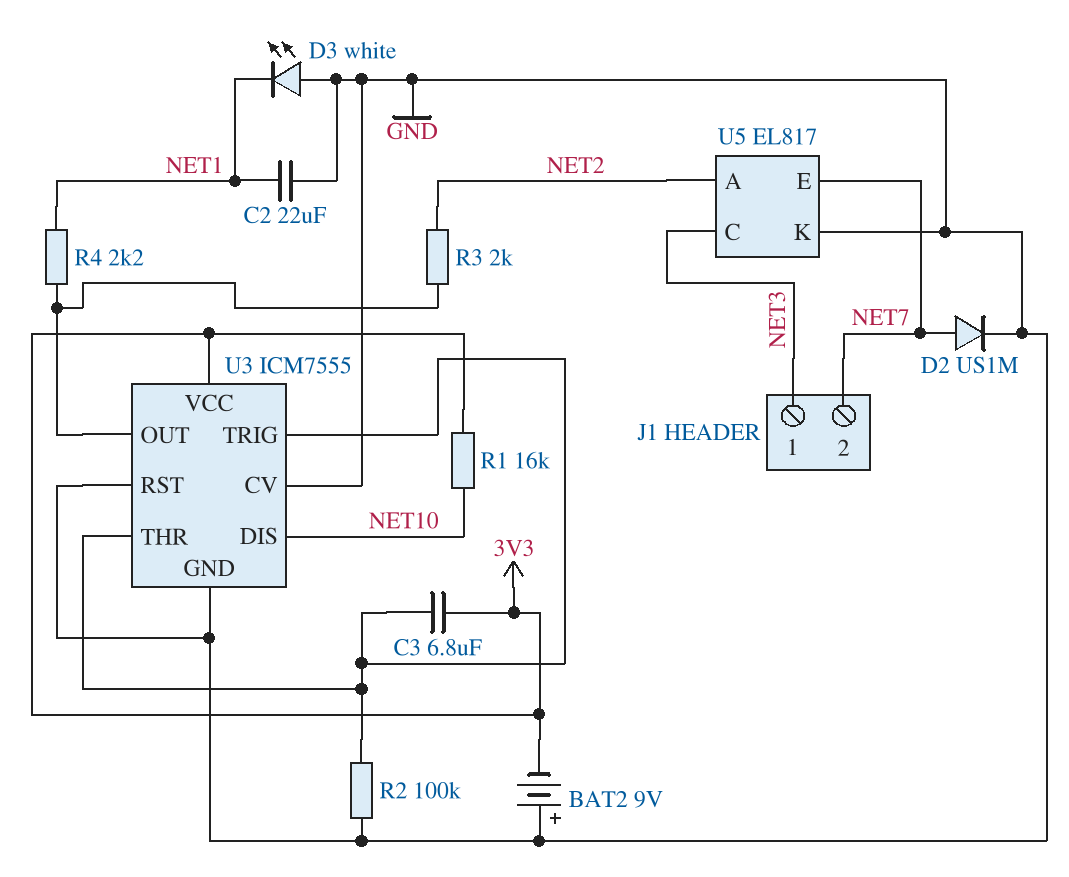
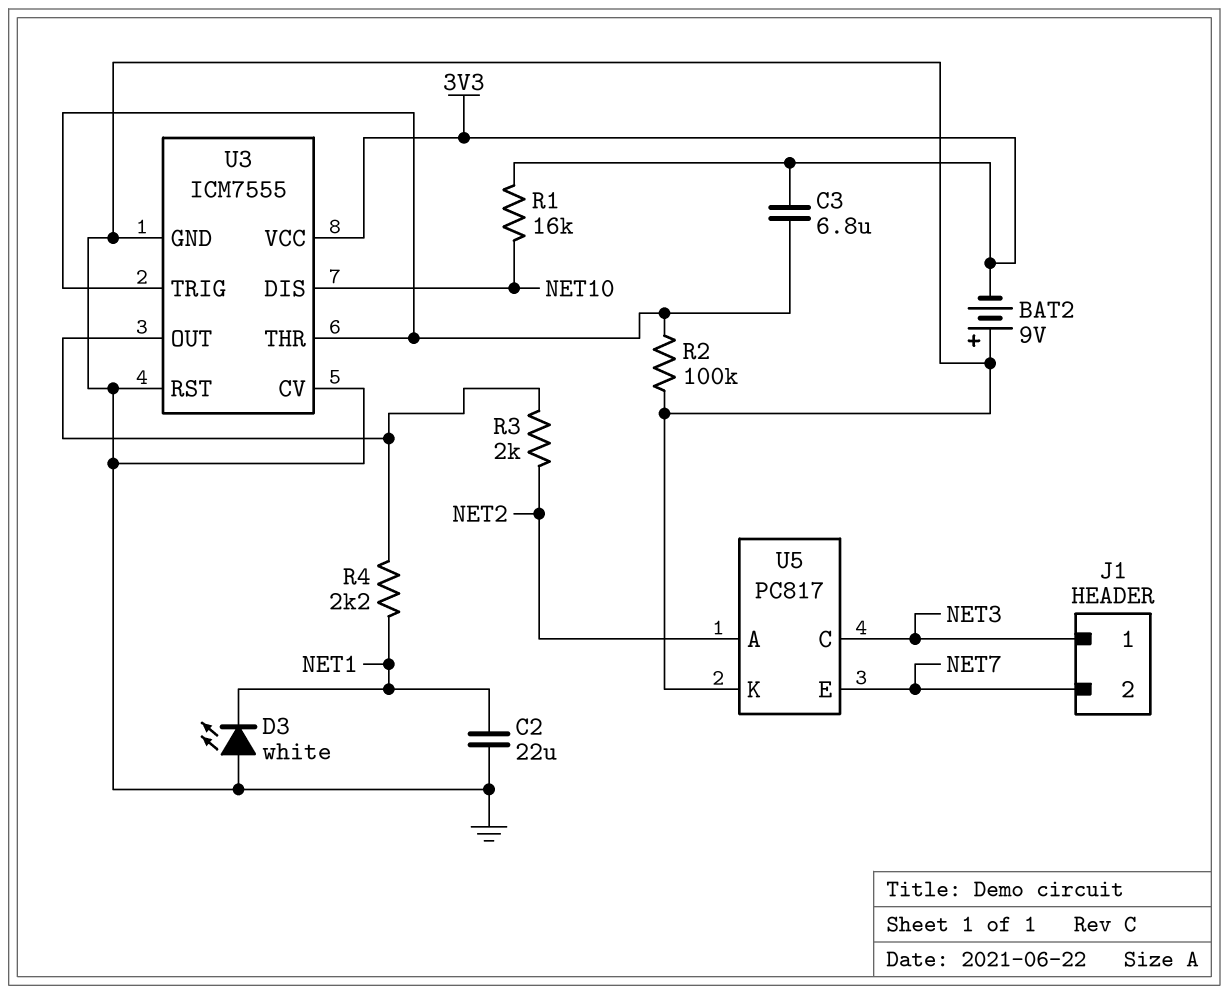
D2: diode US1M (A NET7, K GND) -> none
U5: EL817 -> PC817

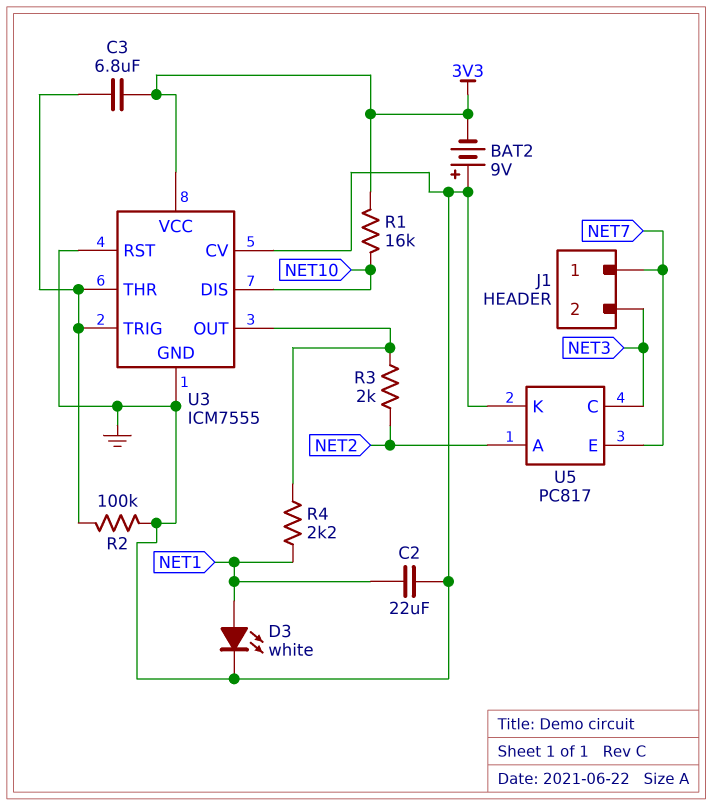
D3: LED white (A GND, K NET1) -> LED white (A NET1, K GND)
J1 pin 1: NET3 -> NET7
J1 pin 2: NET7 -> NET3

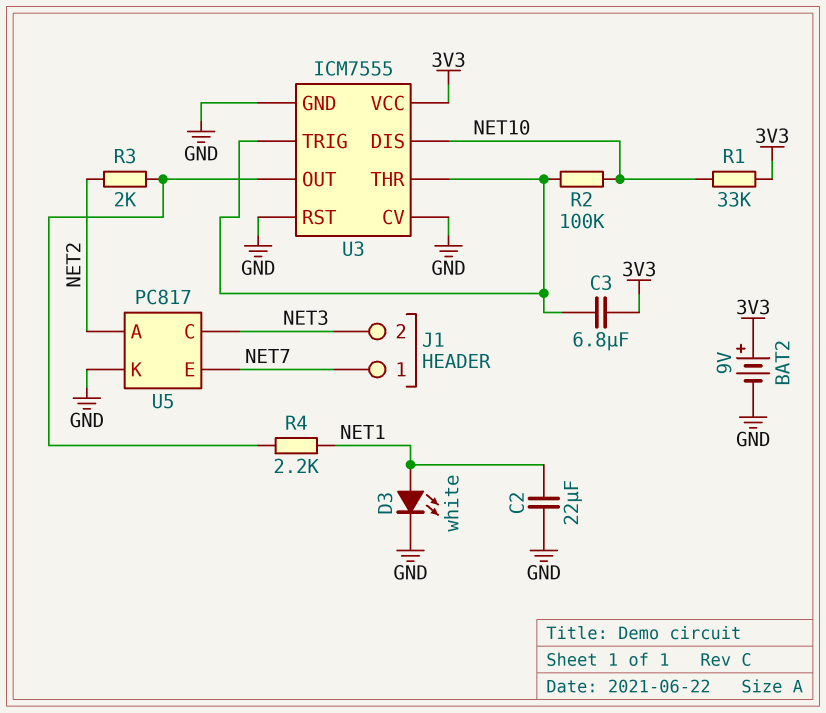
BAT2: 9V (plus GND, minus 3V3) -> 9V (plus 3V3, minus GND)
R1: 16k (3V3, NET10) -> 33k (3V3, NET10)
R2: 100k (GND, U3/THR) -> 100k (NET10, U3/THR)

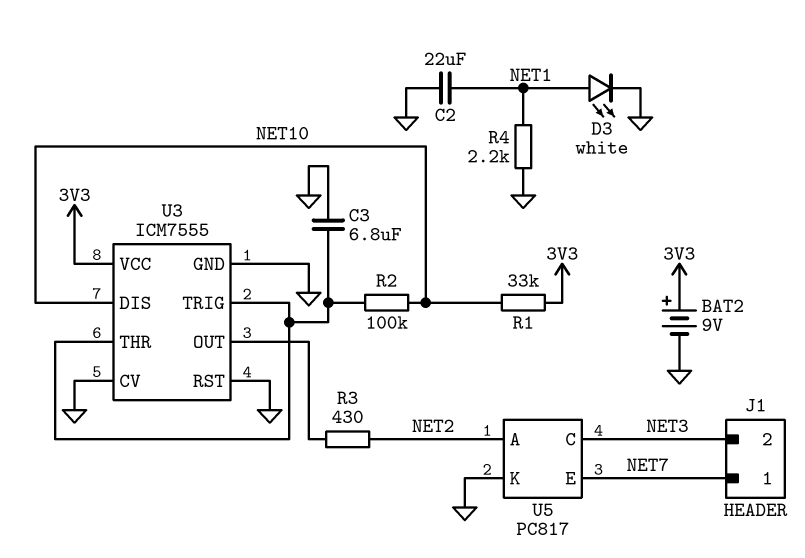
C3: 6.8uF (3V3, U3/THR) -> 6.8uF (GND, U3/THR)
R3: 2k (NET2, U3/OUT) -> 430 (NET2, U3/OUT)
R4: 2.2k (NET1, U3/OUT) -> 2.2k (GND, NET1)

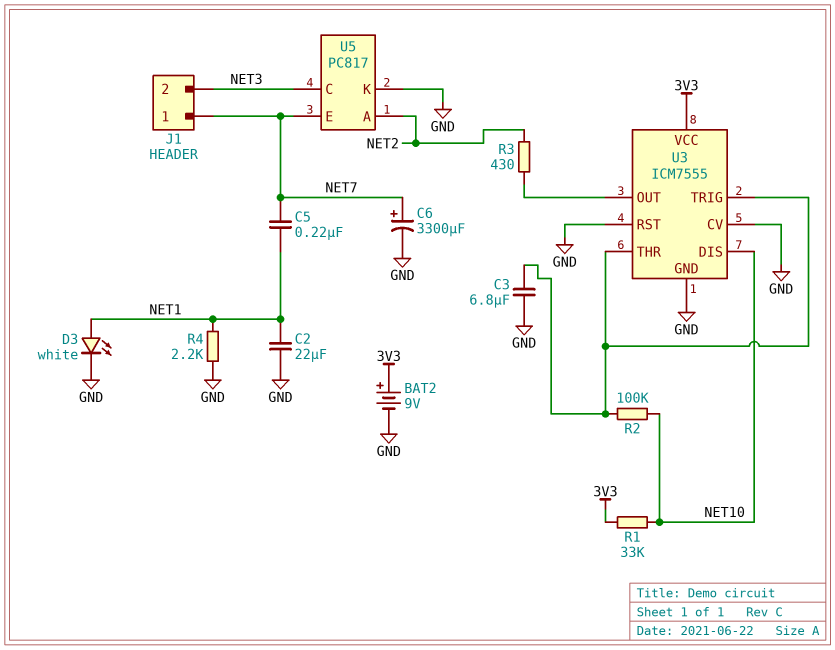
C5: none -> 220nF (NET1, NET7)
C6: none -> 3300uF (plus NET7, minus GND)

